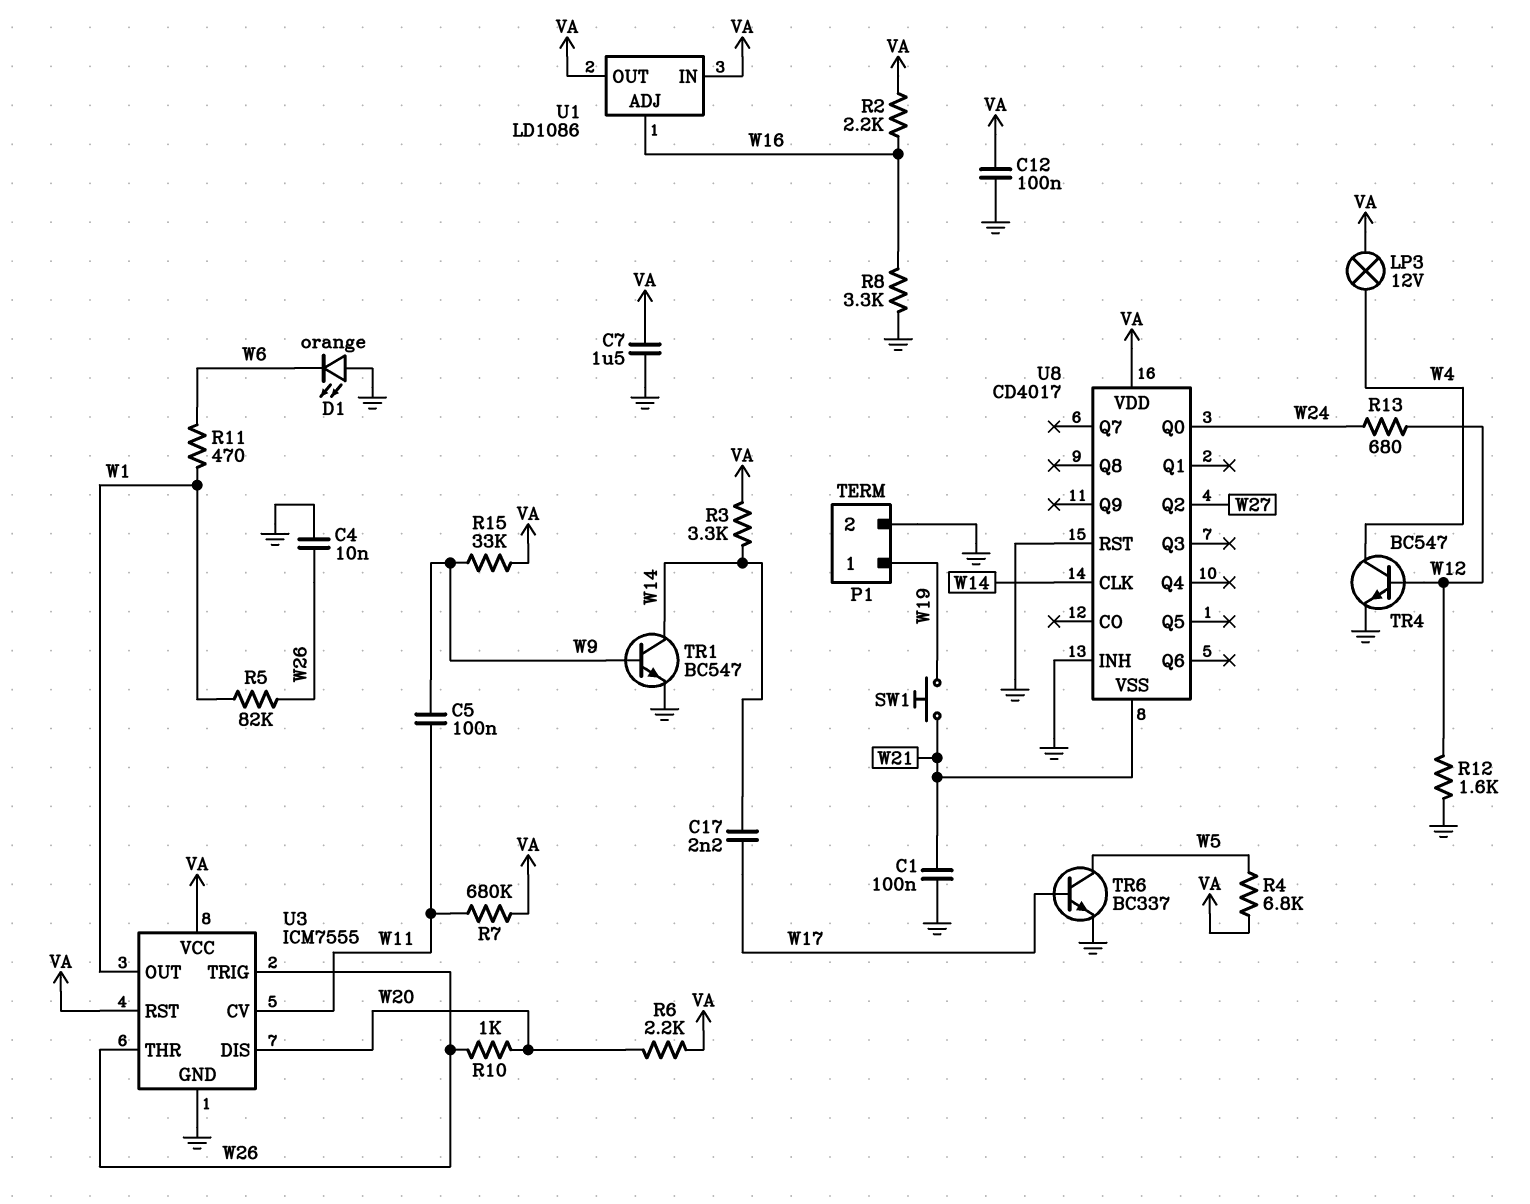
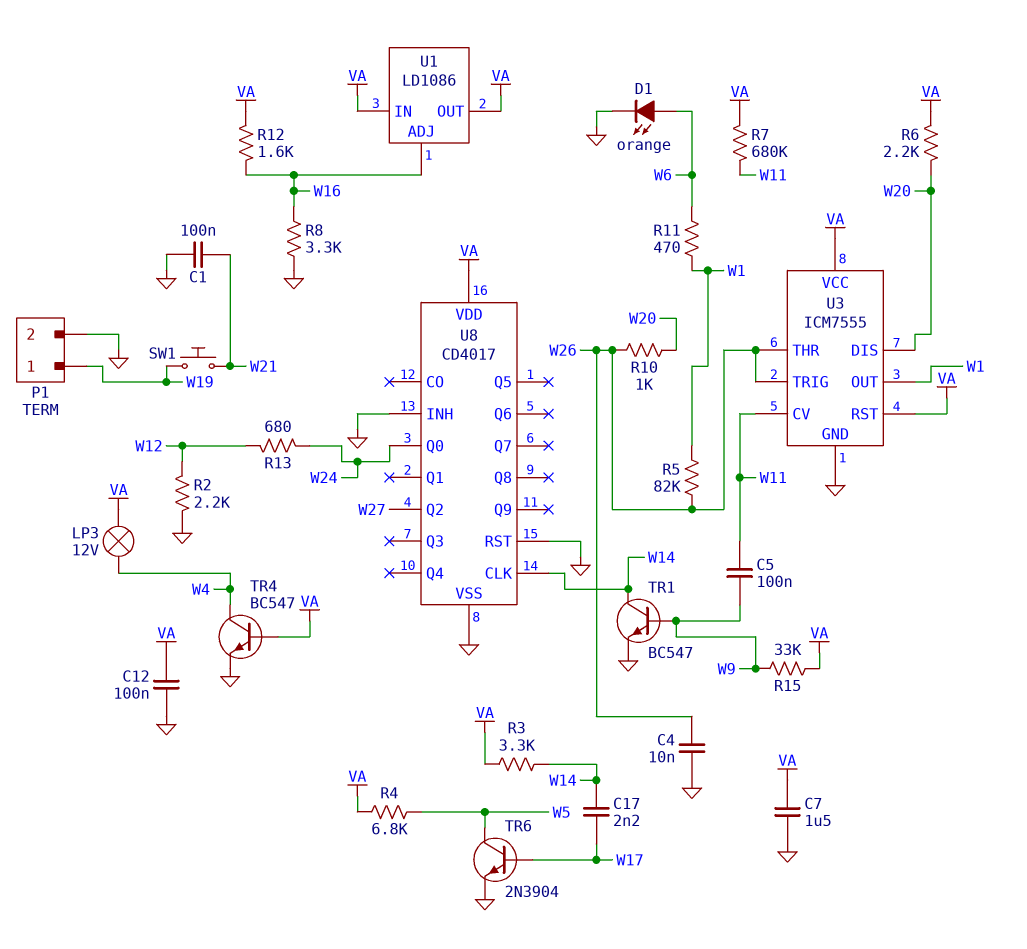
D1: LED orange (A GND, K W6) -> LED orange (A W6, K GND)
R2: 2.2k (VA, W16) -> 2.2k (GND, W12)
R12: 1.6k (GND, W12) -> 1.6k (VA, W16)
TR4: NPN BC547 (B W12, C W4, E GND) -> NPN BC547 (B VA, C W4, E GND)
TR6: NPN BC337 (B W17, C W5, E GND) -> NPN 2N3904 (B W17, C W5, E GND)
U8 pin VSS: W21 -> GND

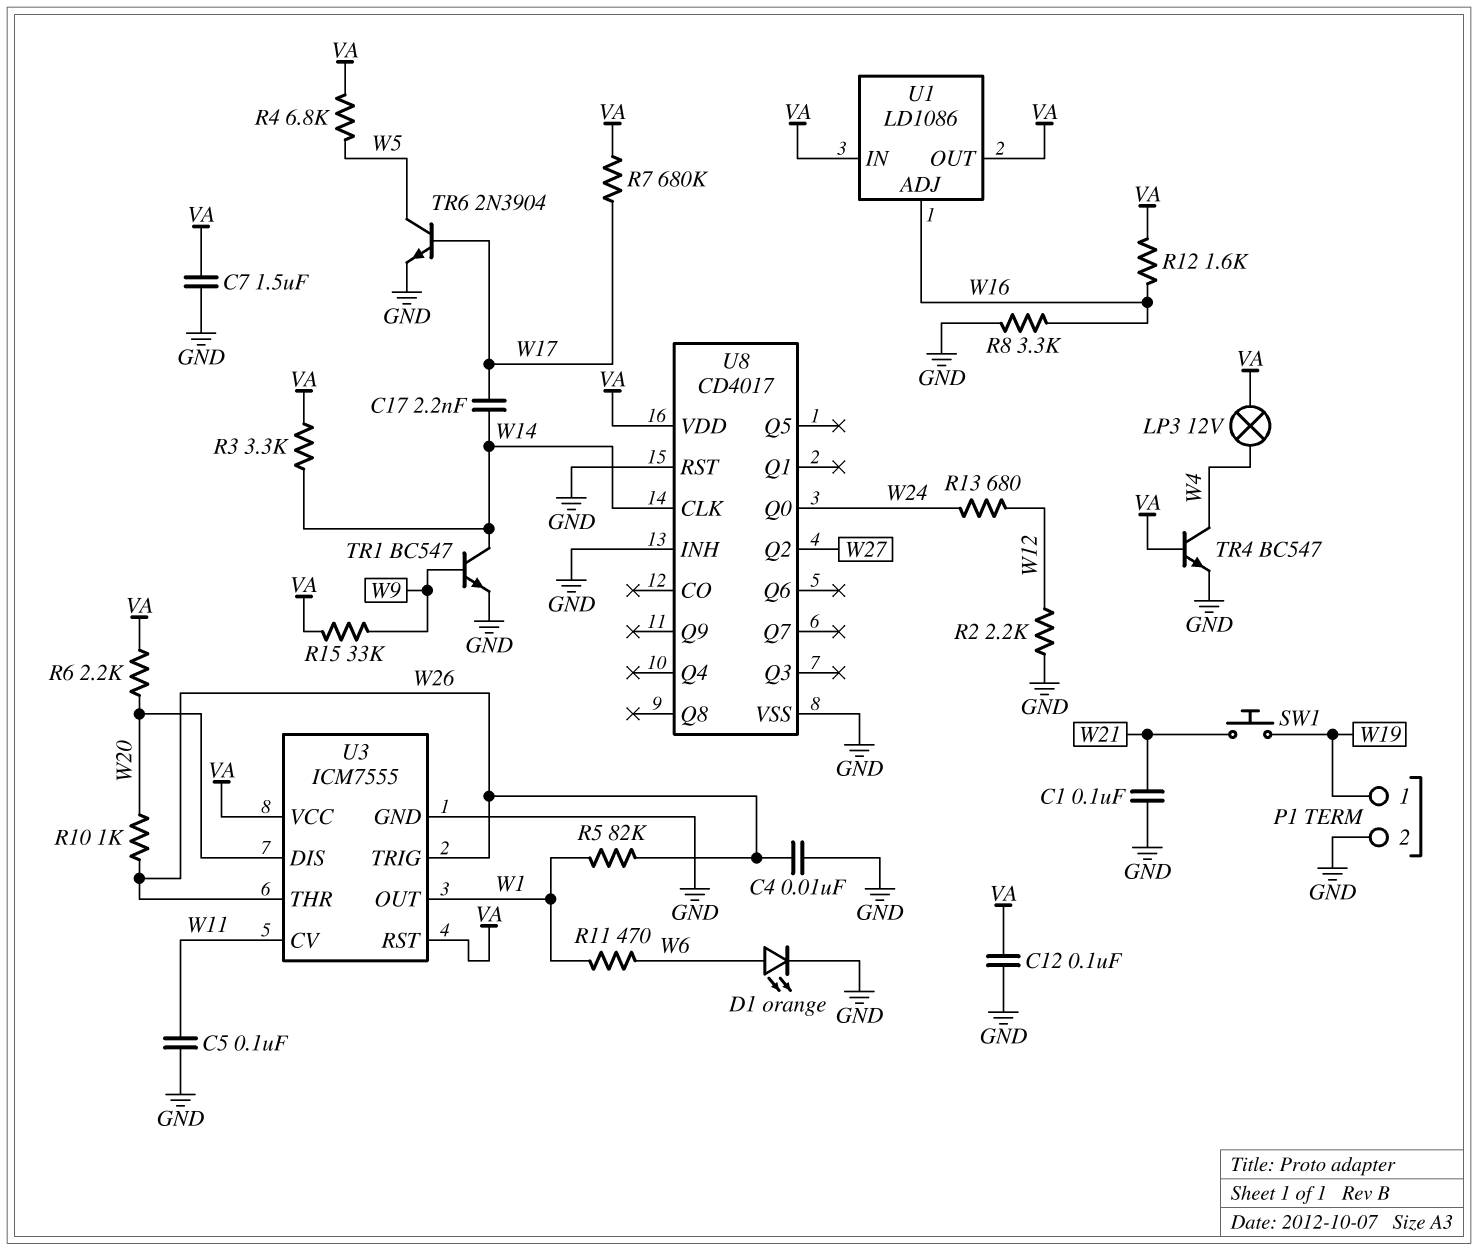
C5: 100nF (W9, W11) -> 100nF (GND, W11)
R7: 680k (VA, W11) -> 680k (VA, W17)

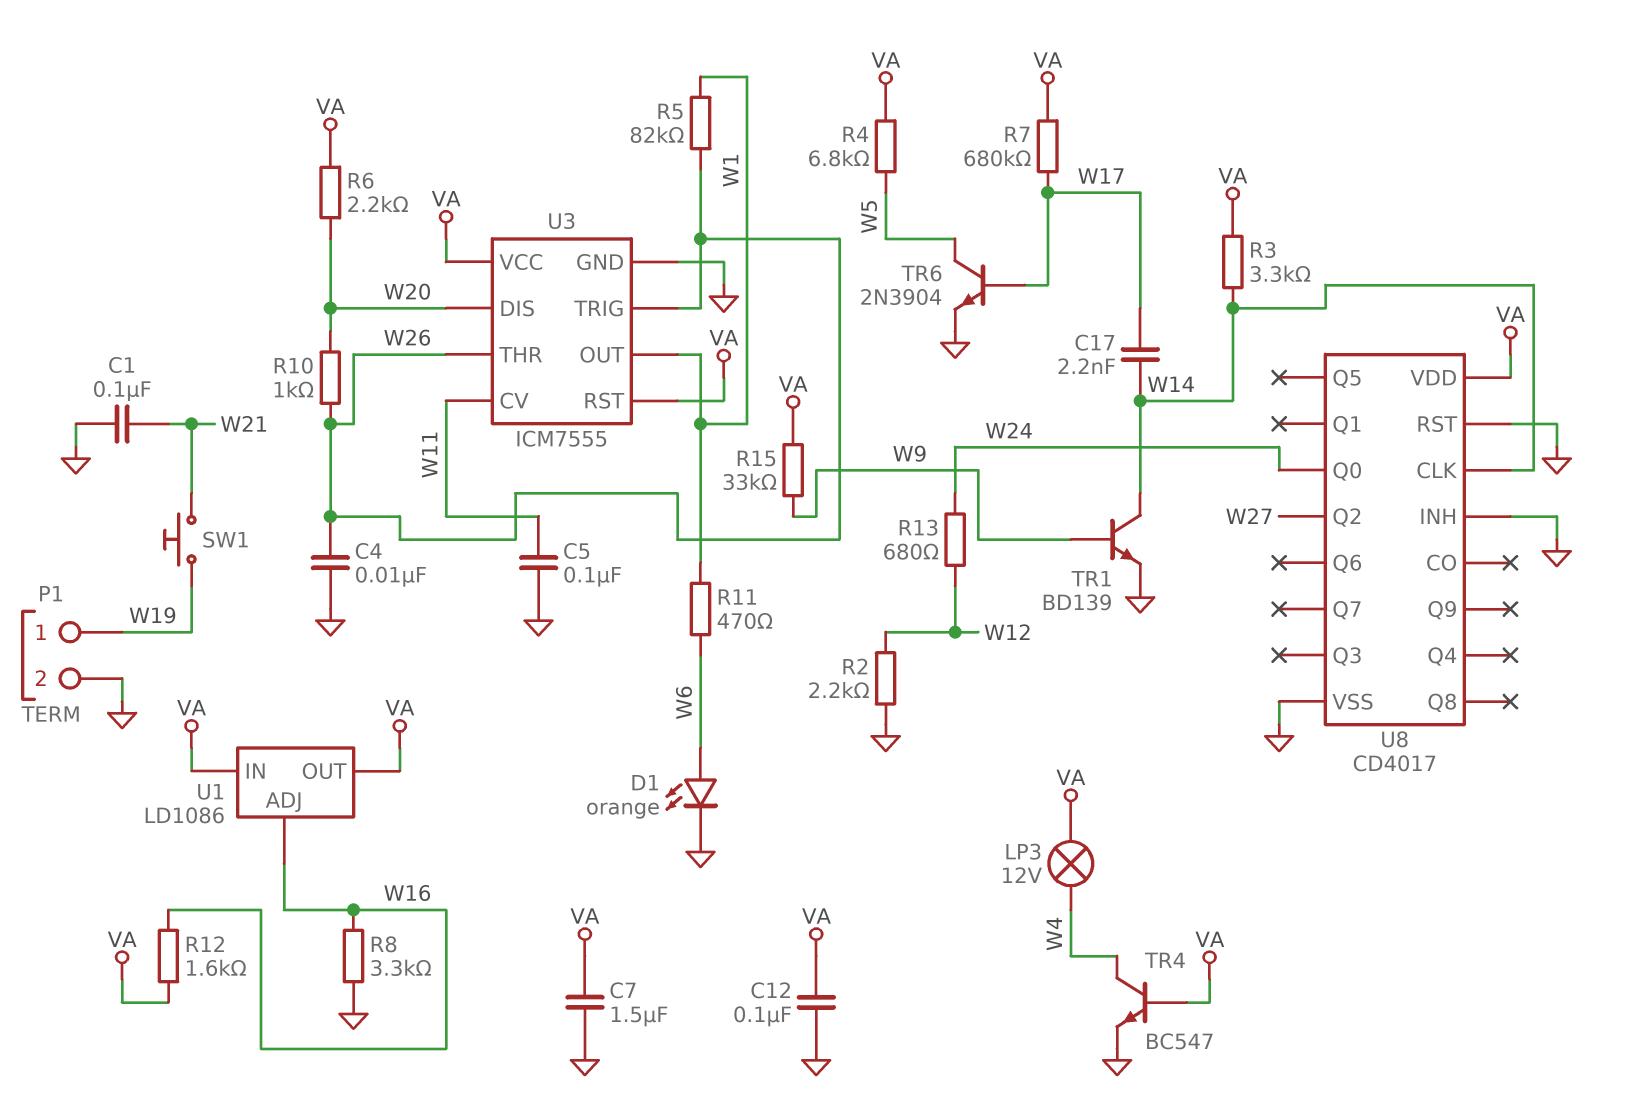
TR1: NPN BC547 (B W9, C W14, E GND) -> NPN BD139 (B W9, C W14, E GND)

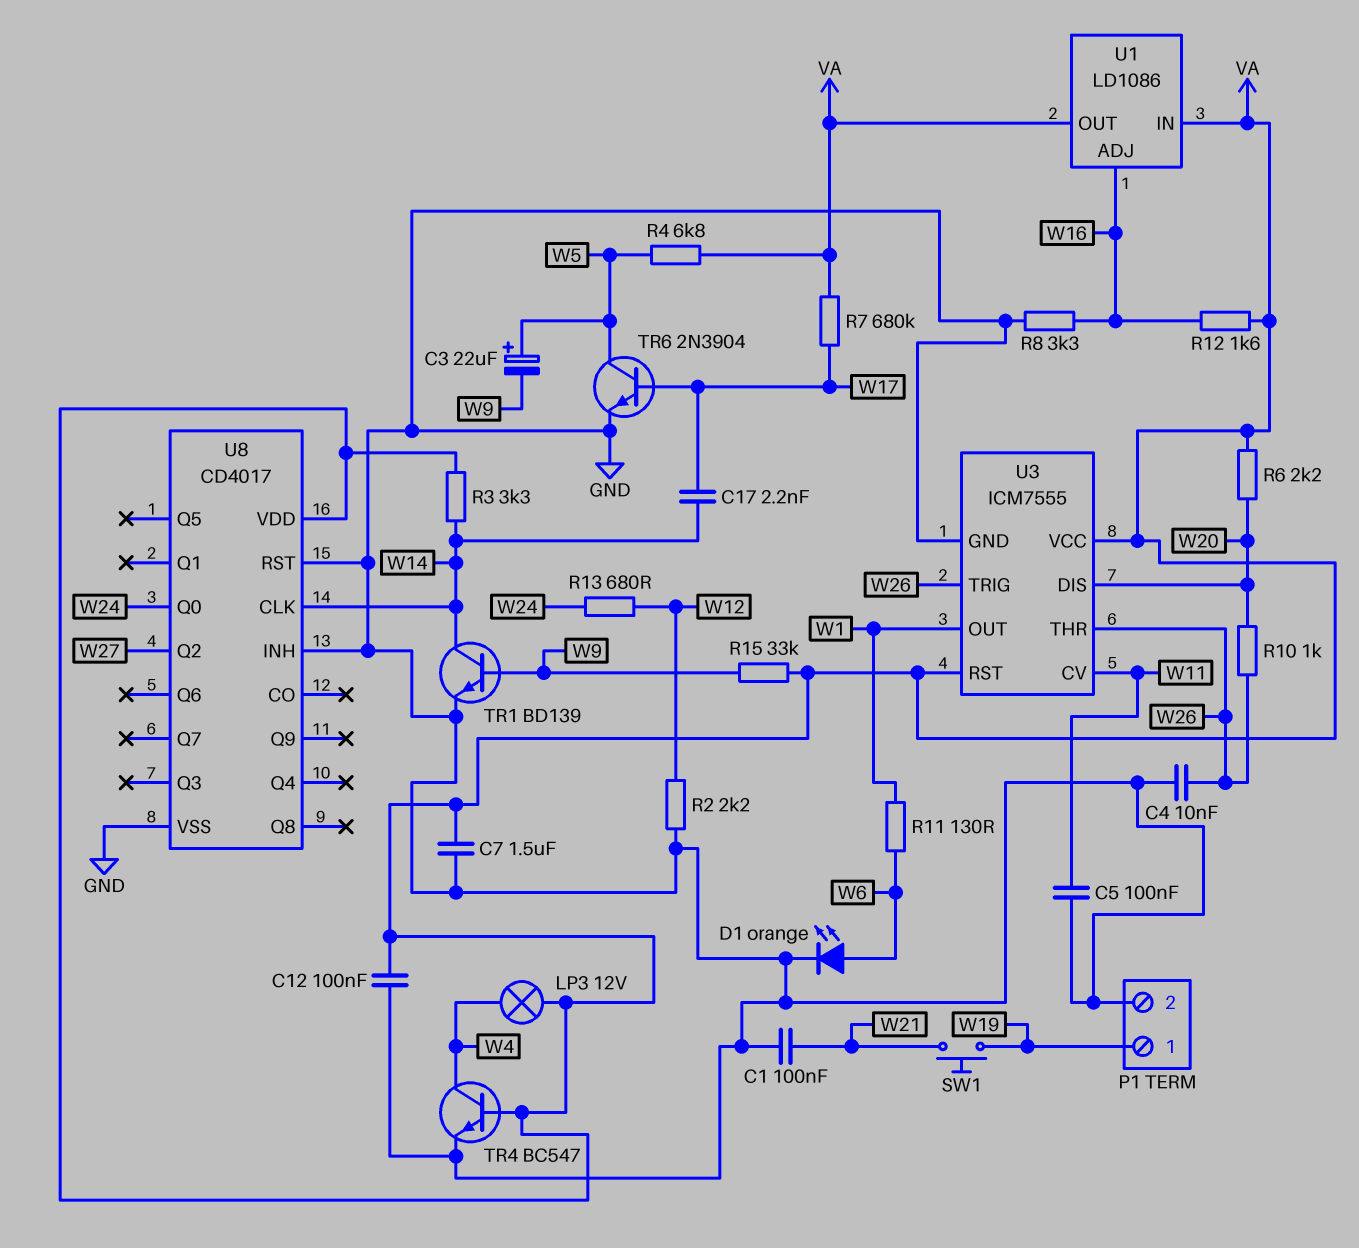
C3: none -> 22uF (plus W5, minus W9)
R5: 82k (W1, W26) -> none
R11: 470 (W1, W6) -> 130 (W1, W6)

